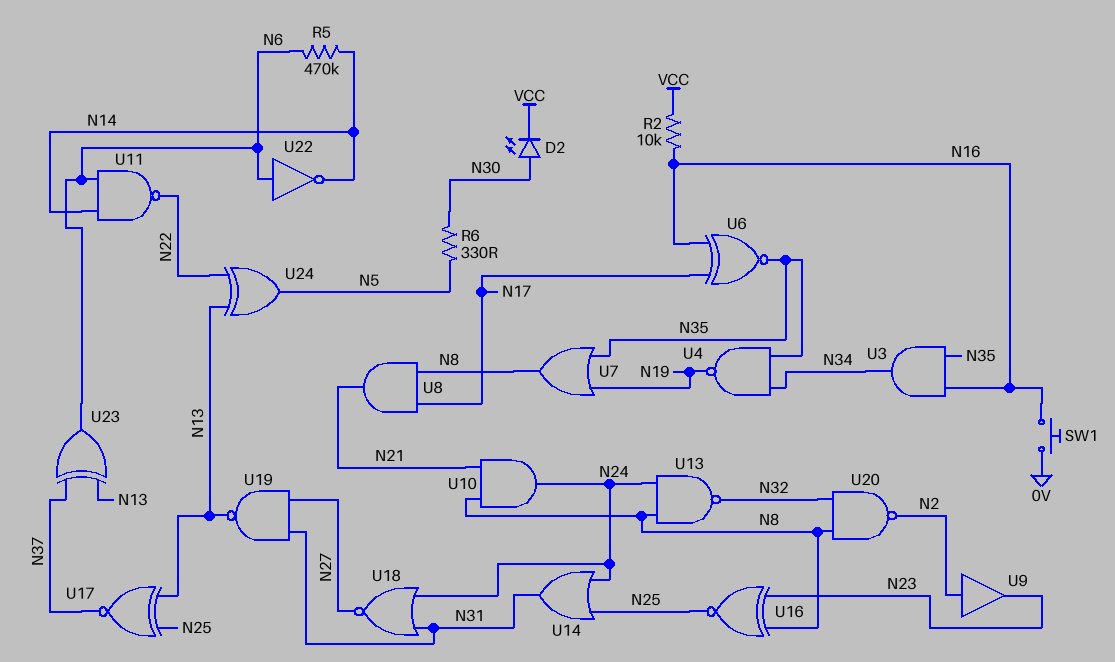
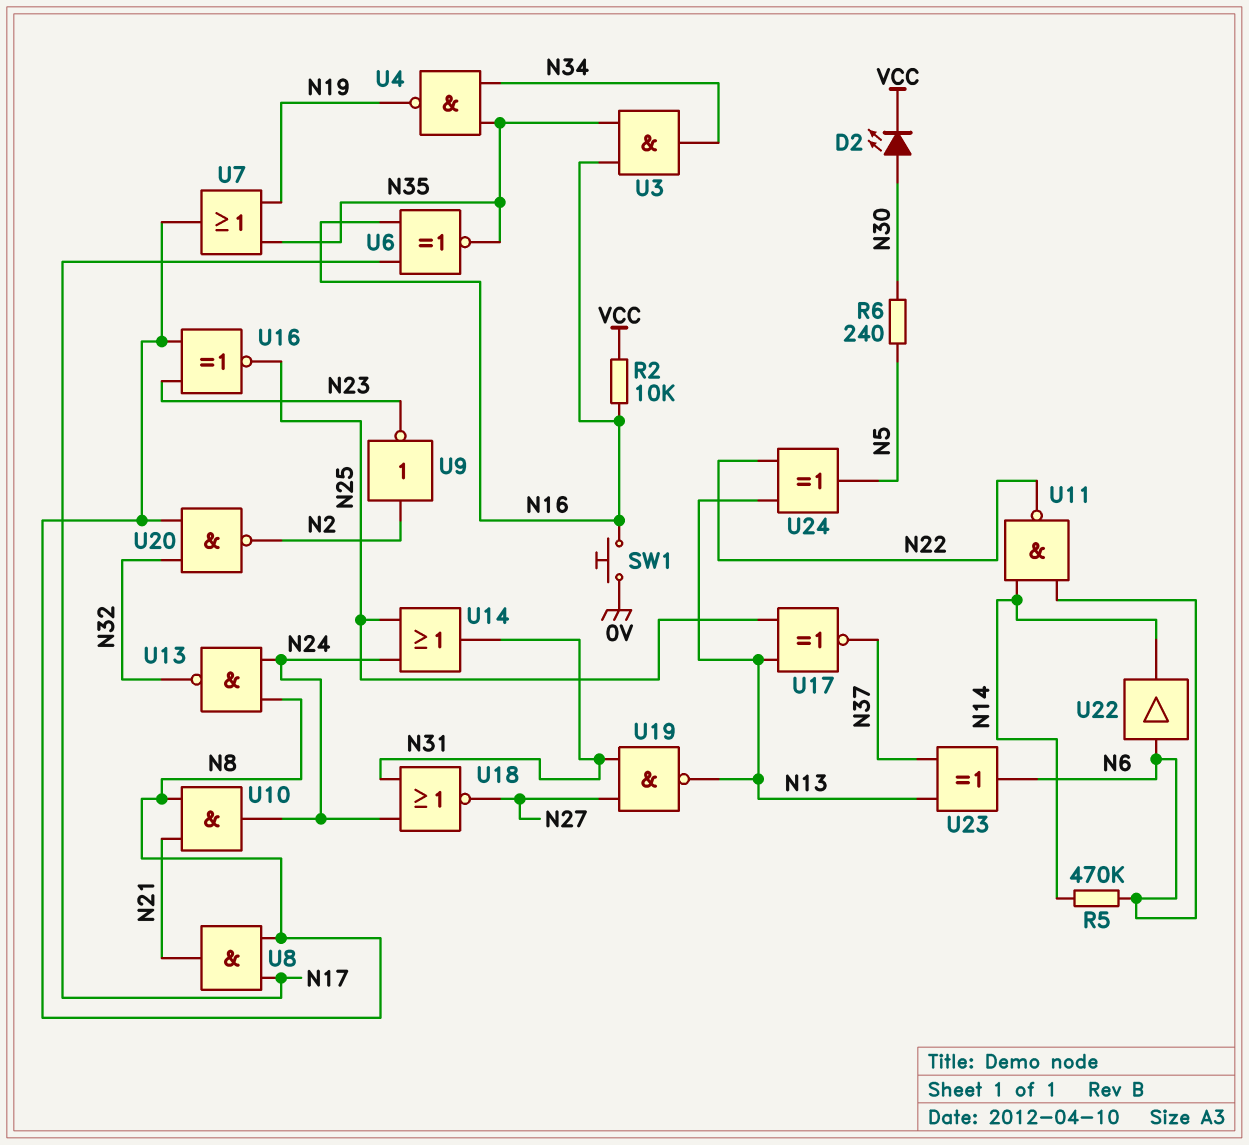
R6: 330 (N5, N30) -> 240 (N5, N30)
U9: buffer (in N2, out N23) -> NOT (in N2, out N23)
U22: NOT (in N6, out N14) -> buffer (in N6, out N14)

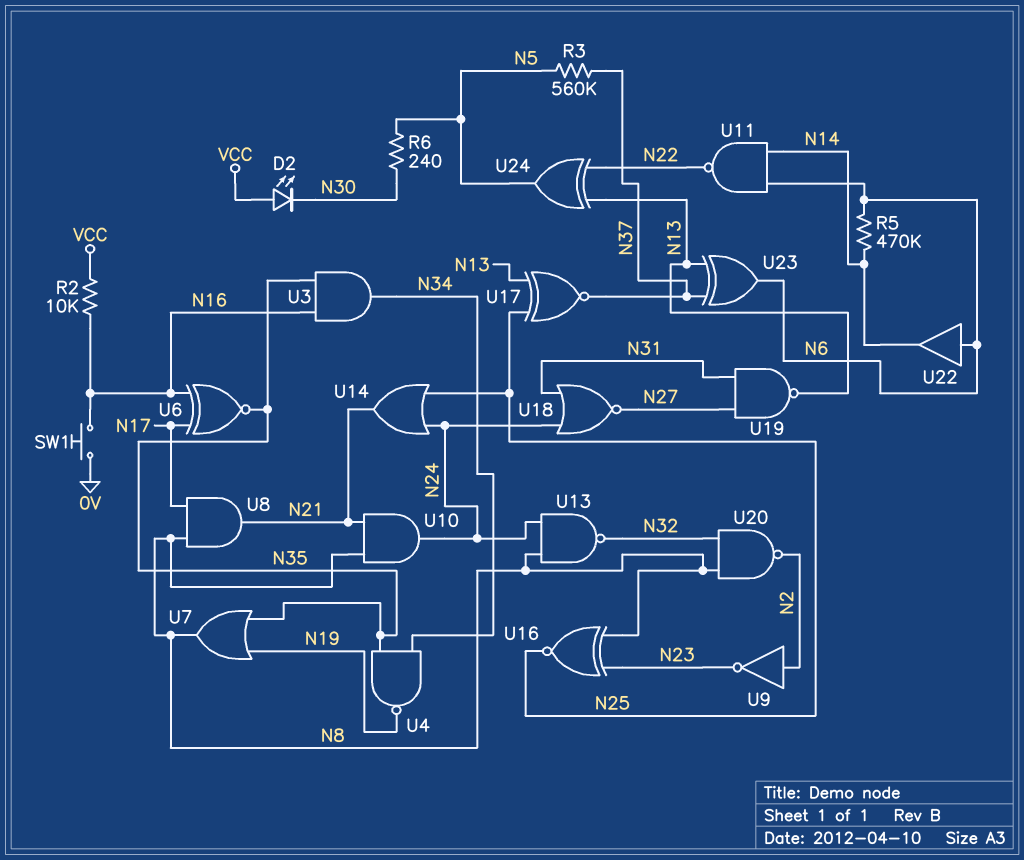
D2: LED (A N30, K VCC) -> LED (A VCC, K N30)
R3: none -> 560k (N5, N37)
U14: OR (in N24, in N25, out N31) -> OR (in N24, in N25, out N21)

